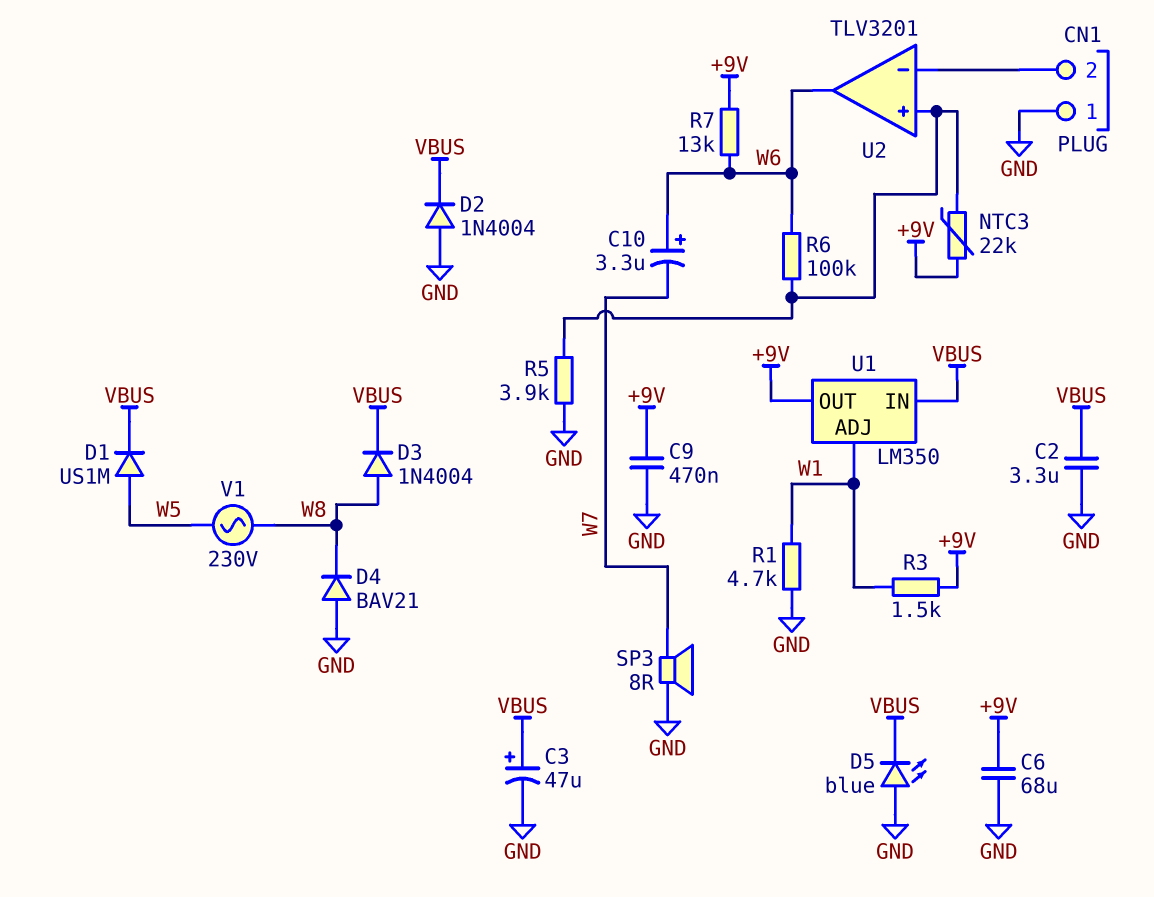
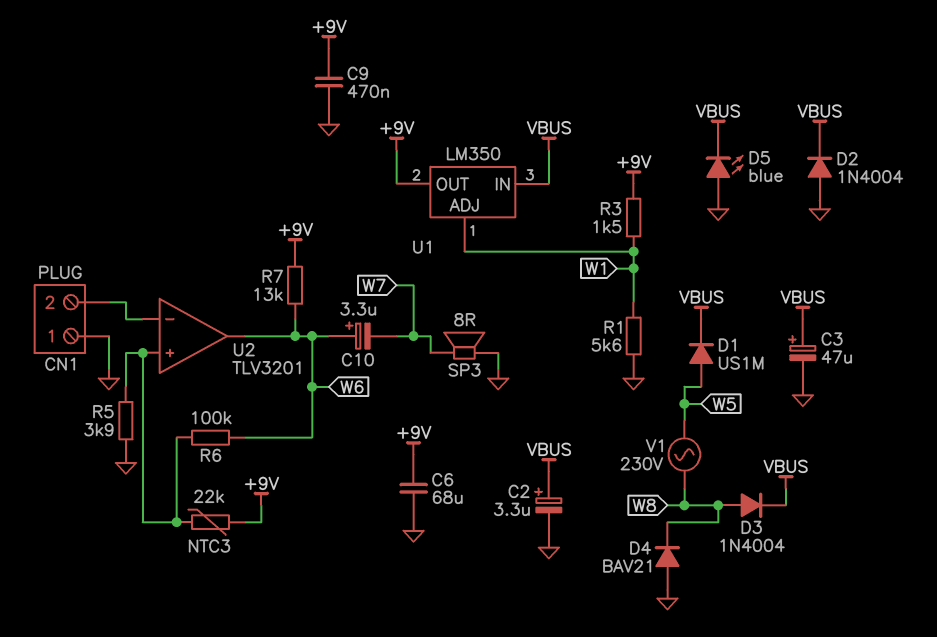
C2: 3.3uF (GND, VBUS) -> 3.3uF (plus VBUS, minus GND)
R1: 4.7k (GND, W1) -> 5.6k (GND, W1)

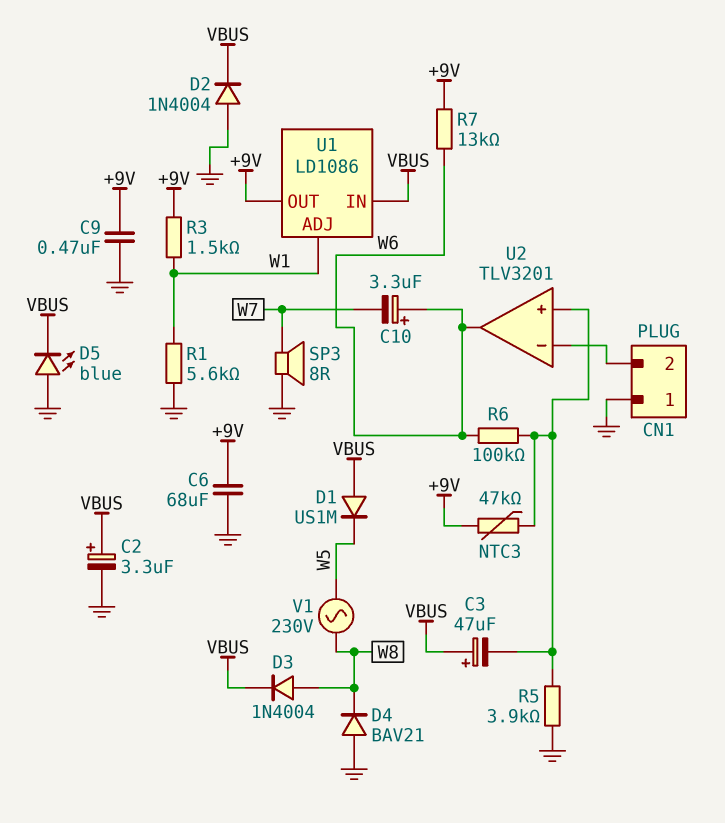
C3: 47uF (plus VBUS, minus GND) -> 47uF (plus VBUS, minus U2/in+)
D1: diode US1M (A W5, K VBUS) -> diode US1M (A VBUS, K W5)
NTC3: 22k (+9V, U2/in+) -> 47k (+9V, U2/in+)
U1: LM350 -> LD1086

